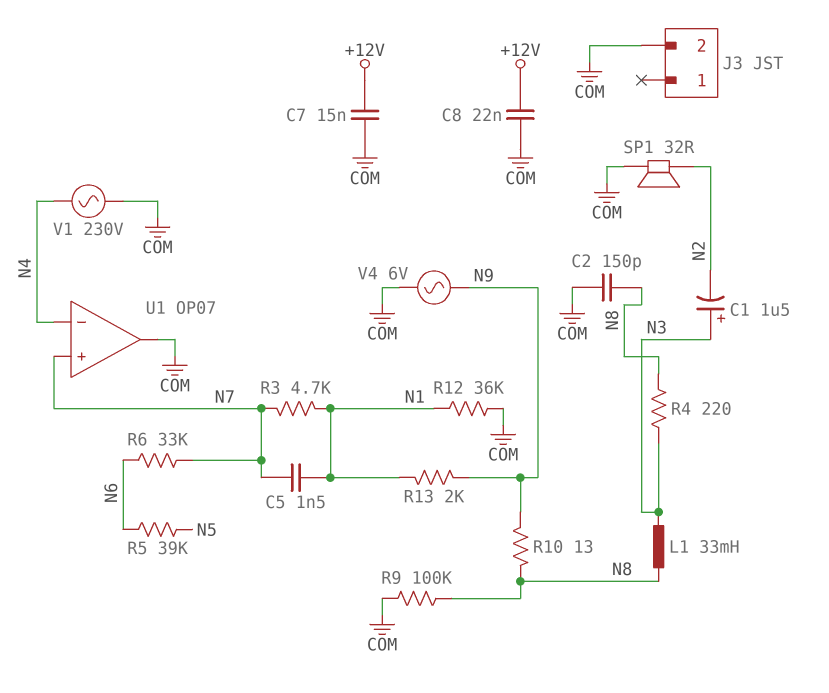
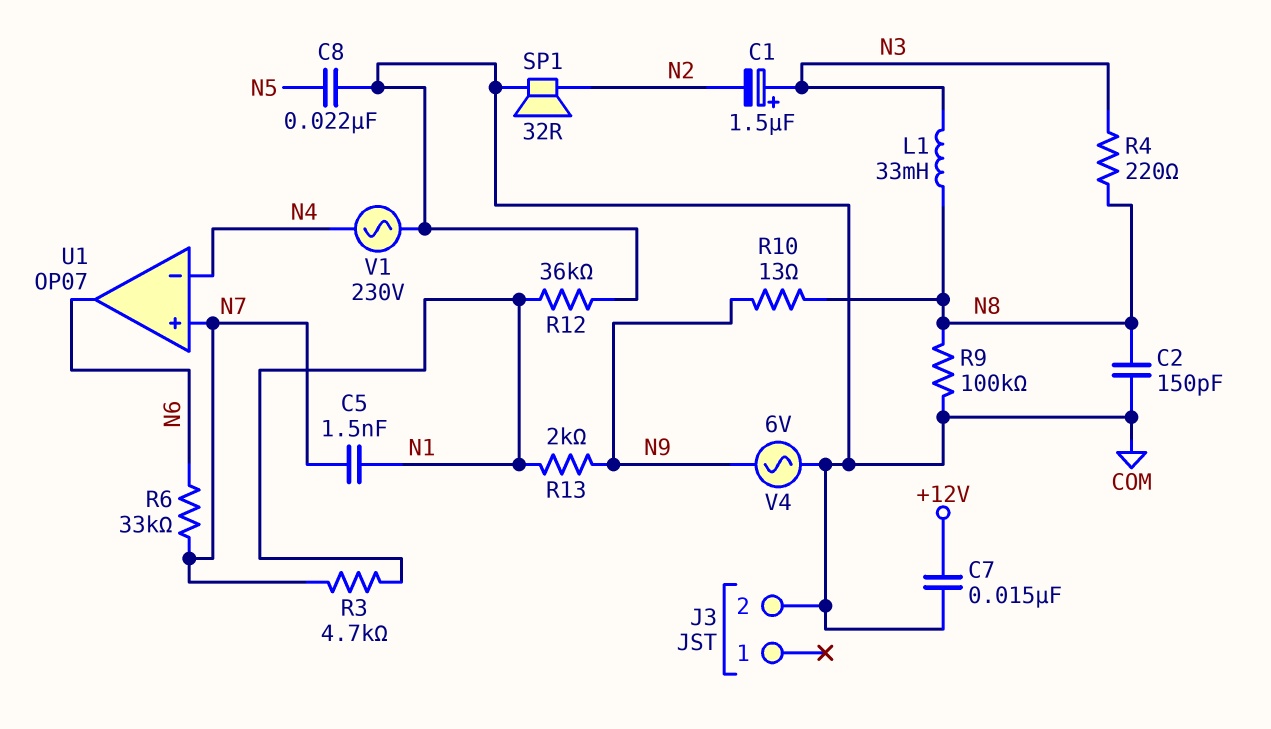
C8: 22nF (+12V, COM) -> 22nF (COM, N5)
R5: 39k (N5, N6) -> none
U1 pin out: COM -> N6

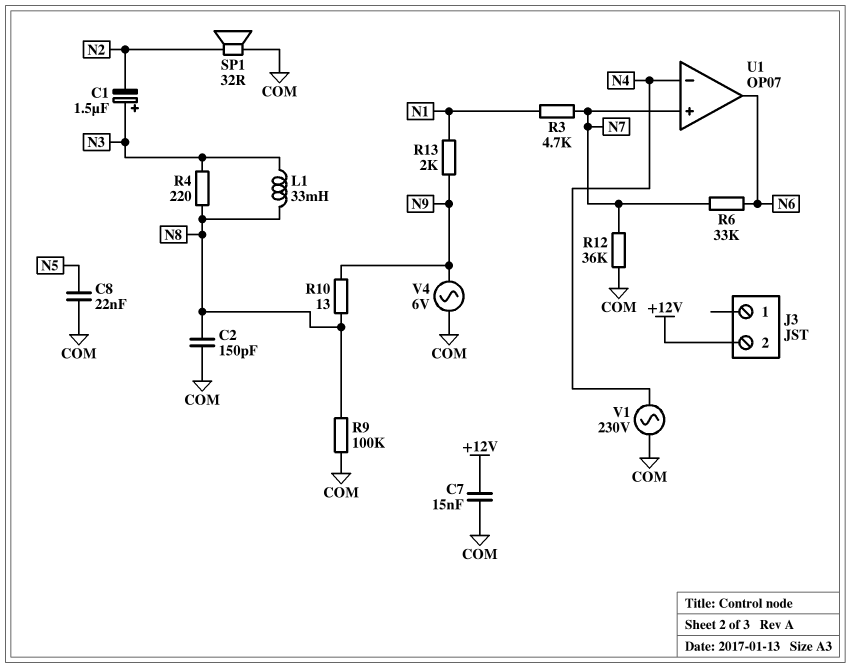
C5: 1.5nF (N1, N7) -> none
J3 pin 2: COM -> +12V
R12: 36k (COM, N1) -> 36k (COM, N7)

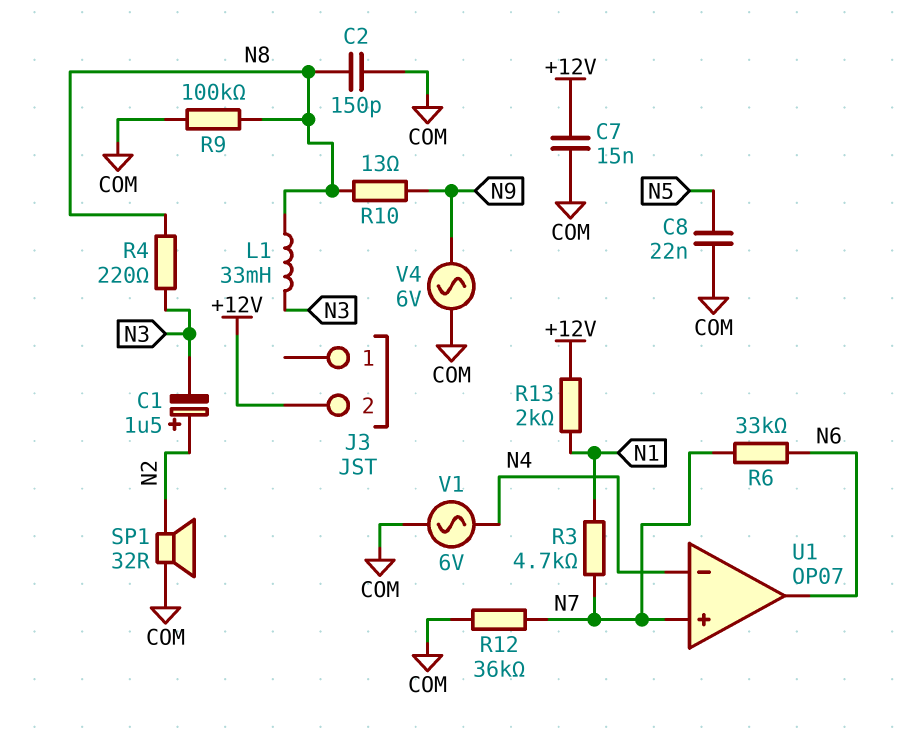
C1: 1.5uF (plus N3, minus N2) -> 1.5uF (plus N2, minus N3)
R13: 2k (N1, N9) -> 2k (+12V, N1)
V1: AC 230V (COM, N4) -> AC 6V (COM, N4)

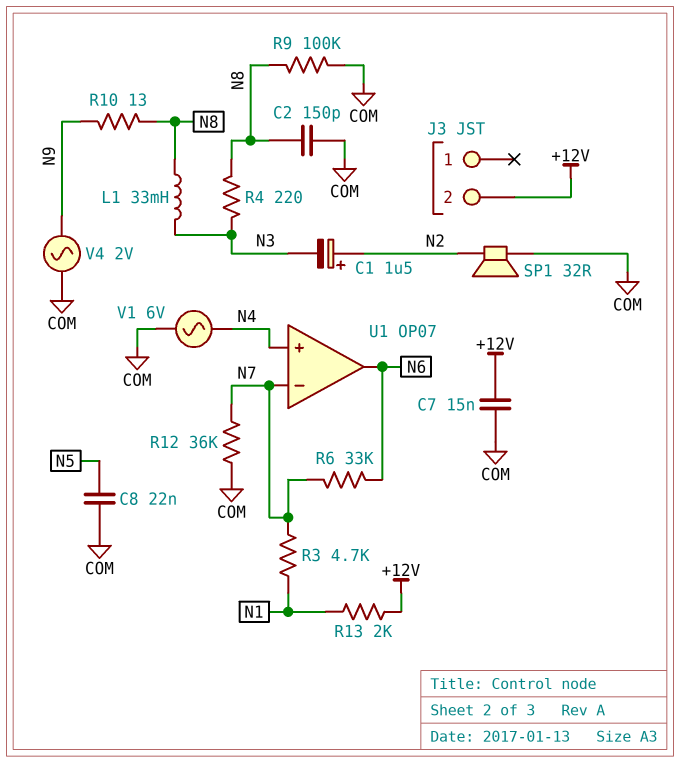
U1 pin in+: N7 -> N4
U1 pin in-: N4 -> N7
V4: AC 6V (COM, N9) -> AC 2V (COM, N9)

